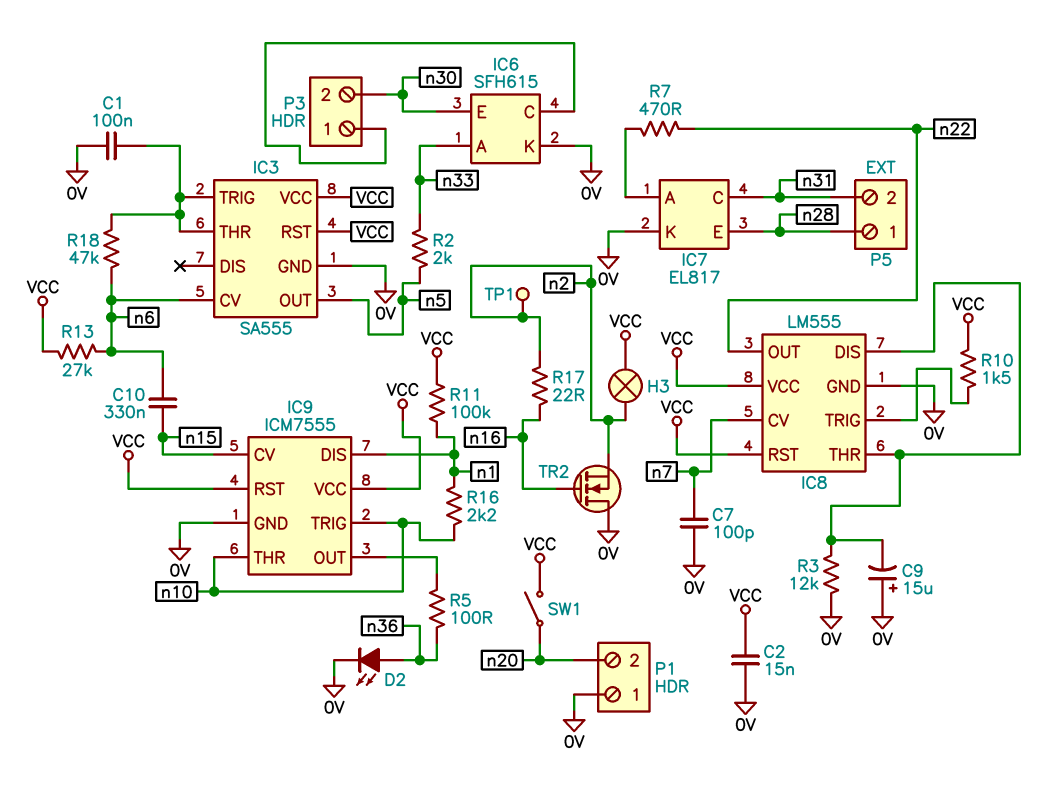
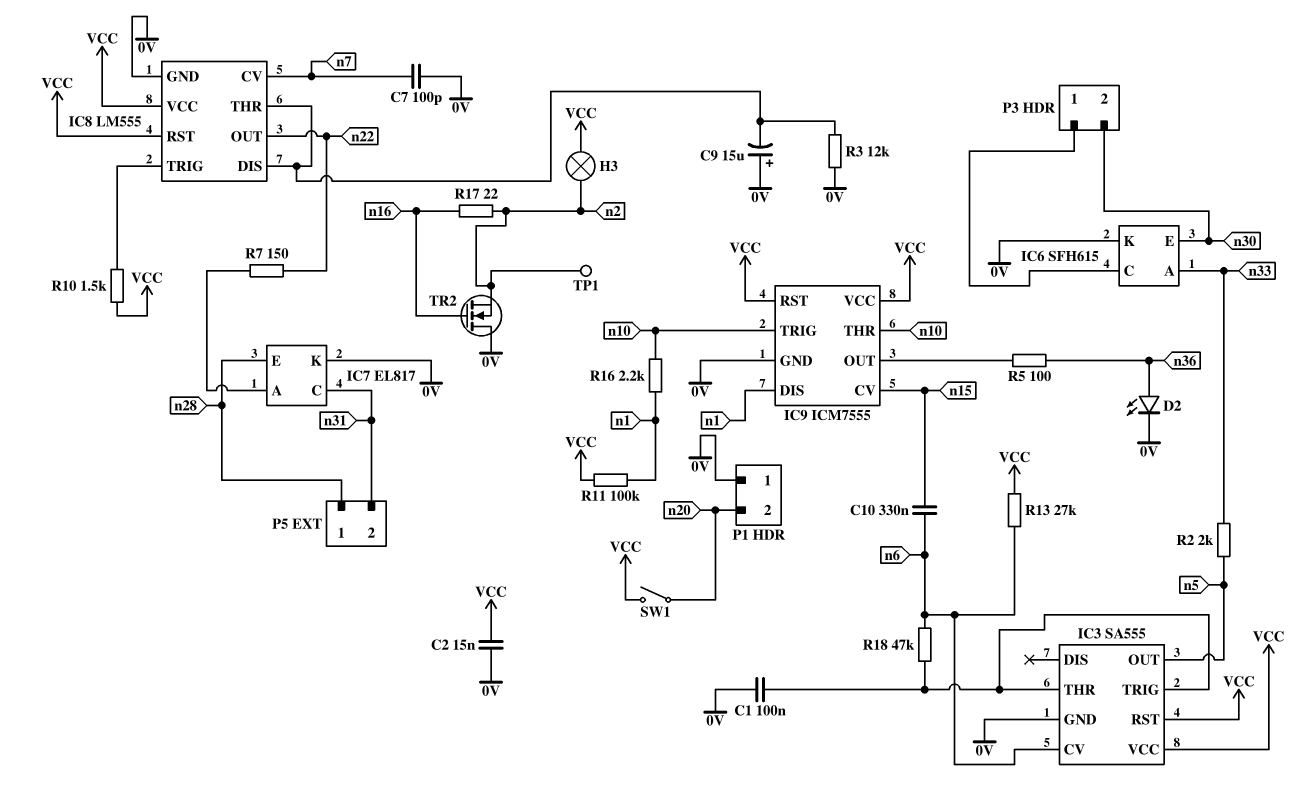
R7: 470 (IC7/A, n22) -> 150 (IC7/A, n22)

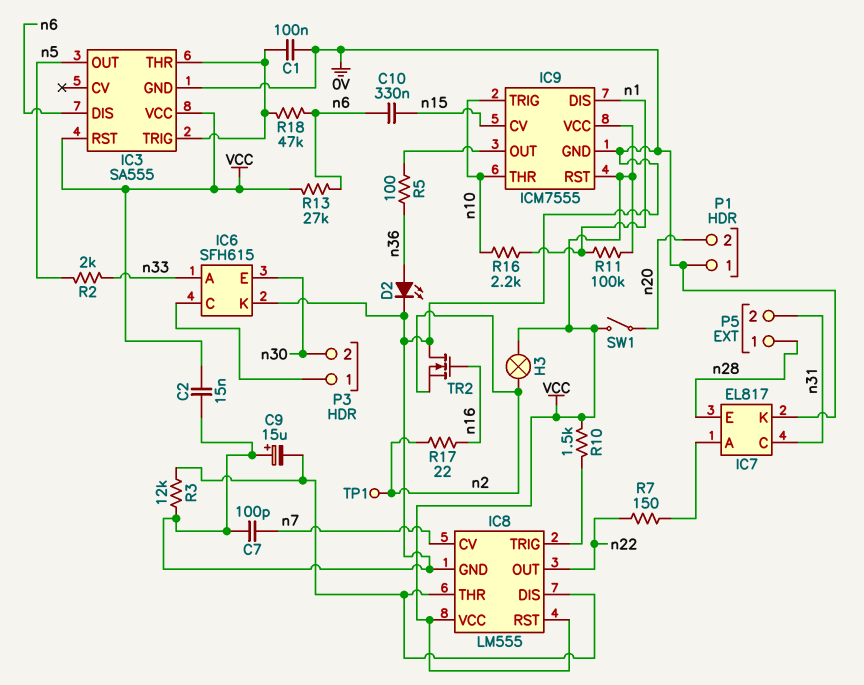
IC3 pin CV: n6 -> none
IC3 pin DIS: none -> n6

